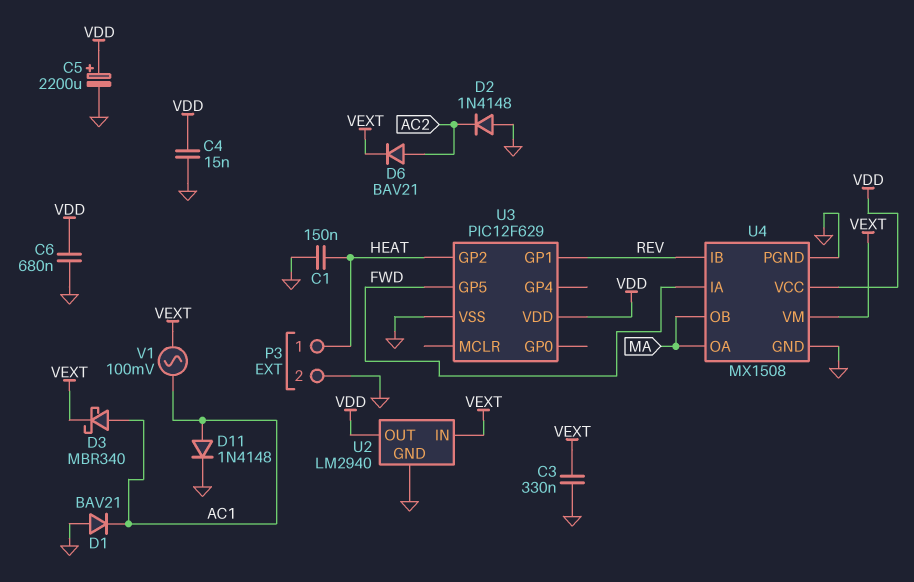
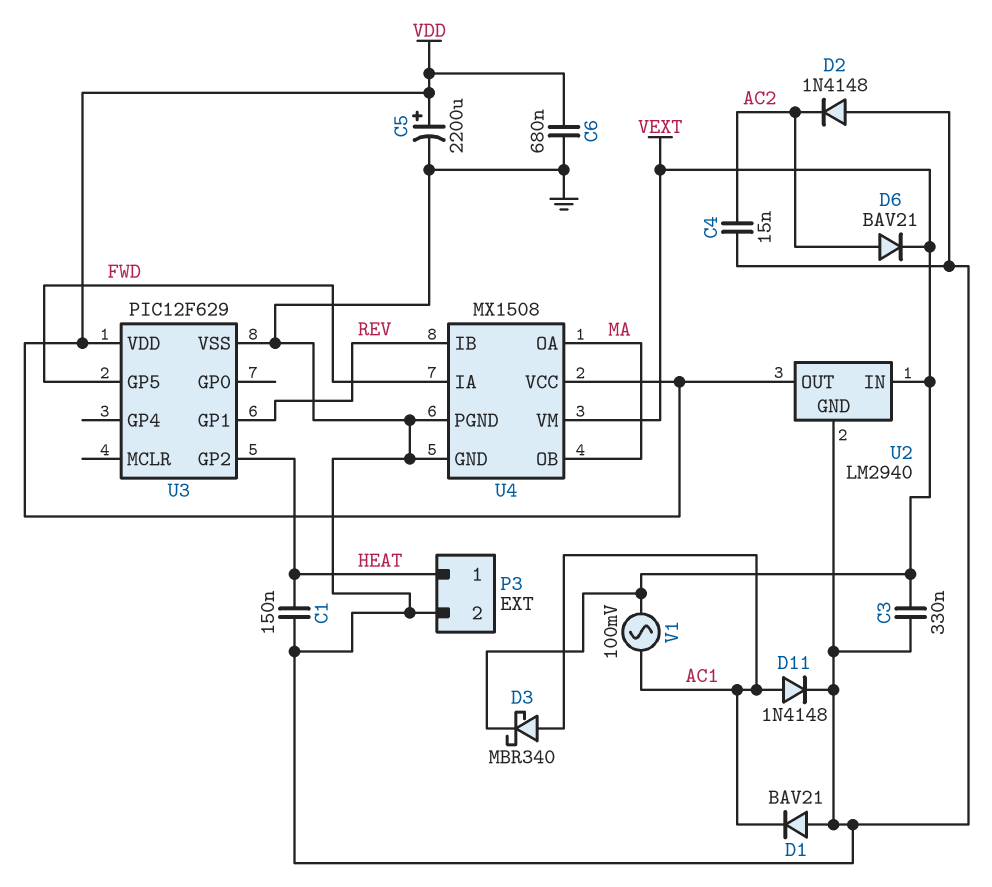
C4: 15nF (GND, VDD) -> 15nF (AC2, GND)

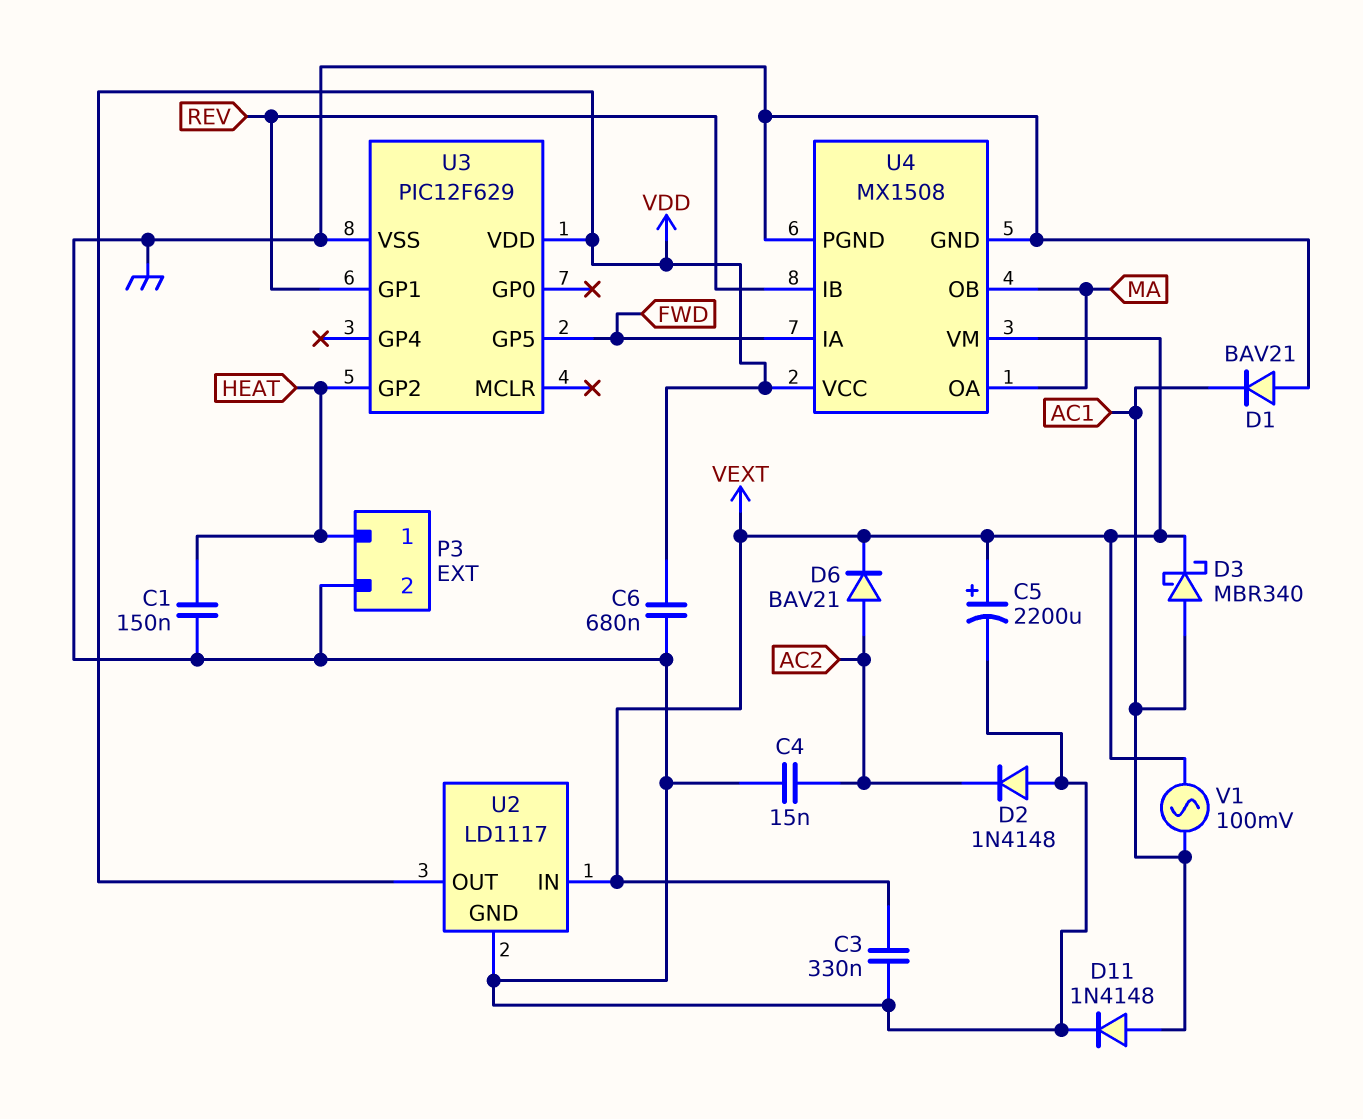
C5: 2200uF (plus VDD, minus GND) -> 2200uF (plus VEXT, minus GND)
U2: LM2940 -> LD1117

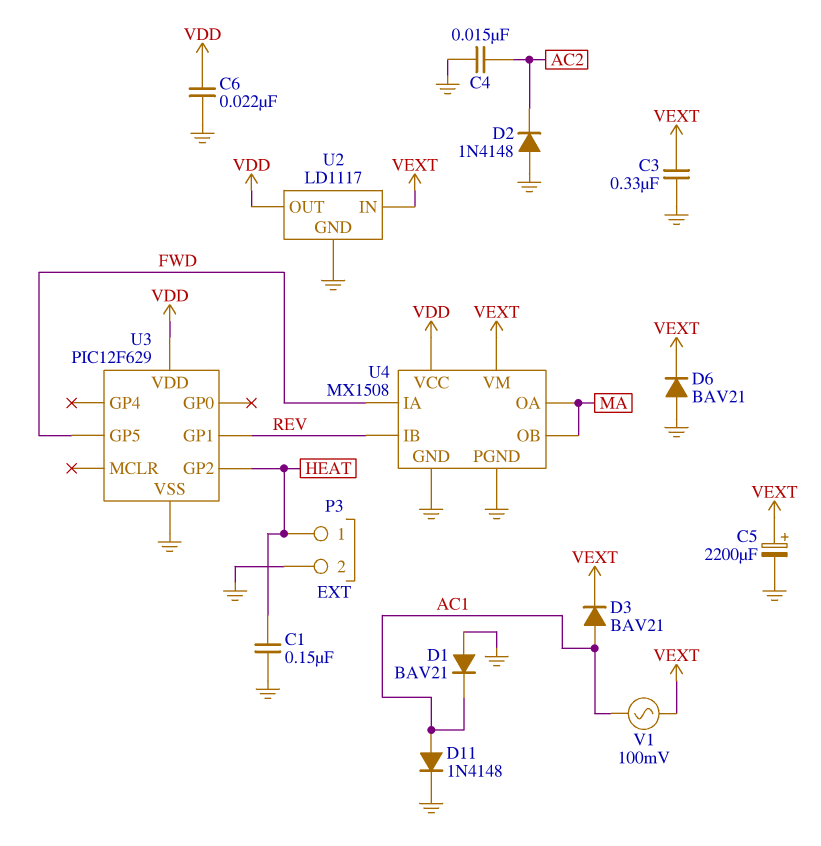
C6: 680nF (GND, VDD) -> 22nF (GND, VDD)
D3: schottky MBR340 (A AC1, K VEXT) -> diode BAV21 (A AC1, K VEXT)
D6: diode BAV21 (A AC2, K VEXT) -> diode BAV21 (A GND, K VEXT)

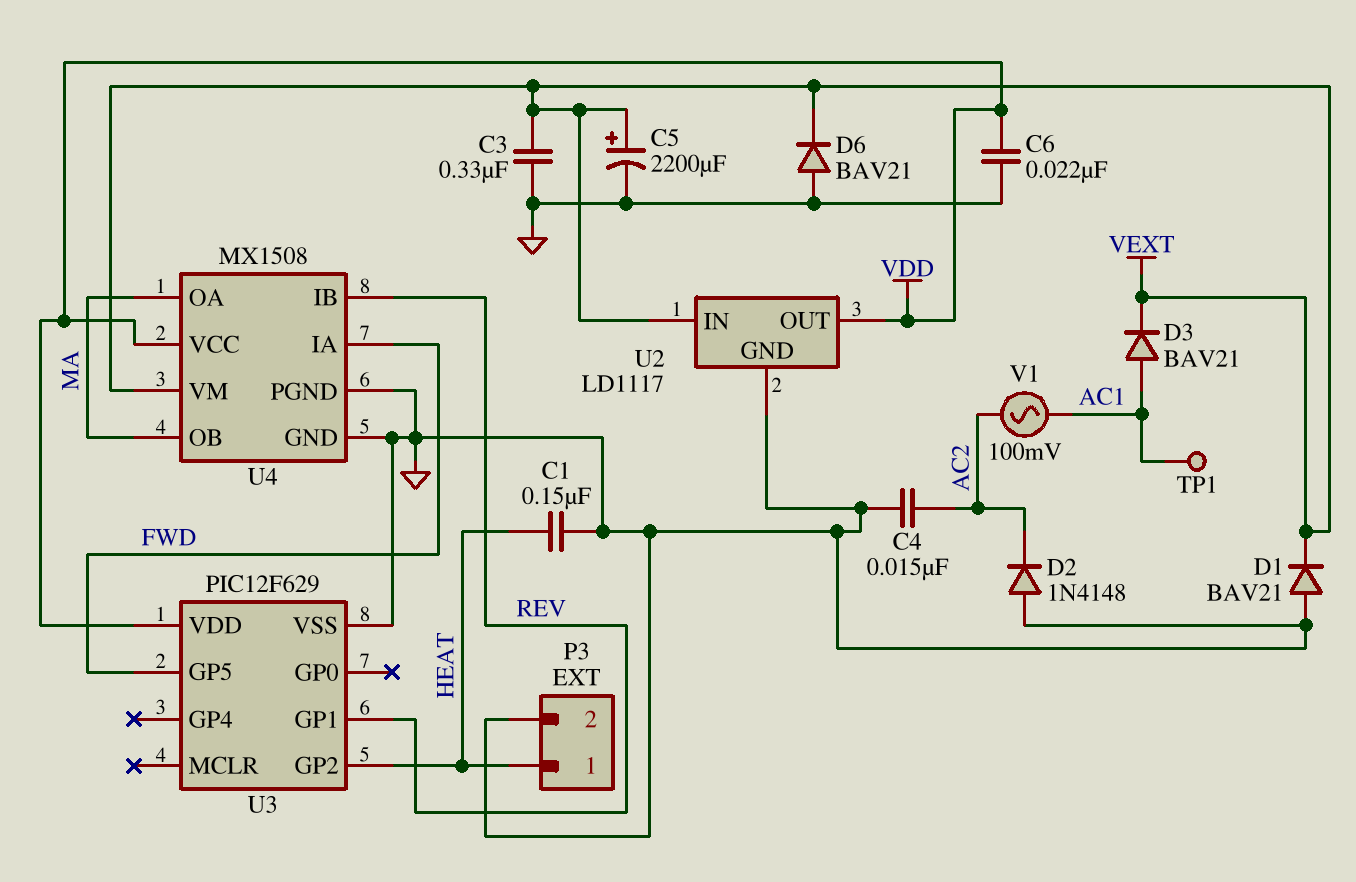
D1: diode BAV21 (A GND, K AC1) -> diode BAV21 (A GND, K VEXT)
D11: diode 1N4148 (A AC1, K GND) -> none
TP1: none -> test point (AC1)
V1: AC 100mV (AC1, VEXT) -> AC 100mV (AC1, AC2)

